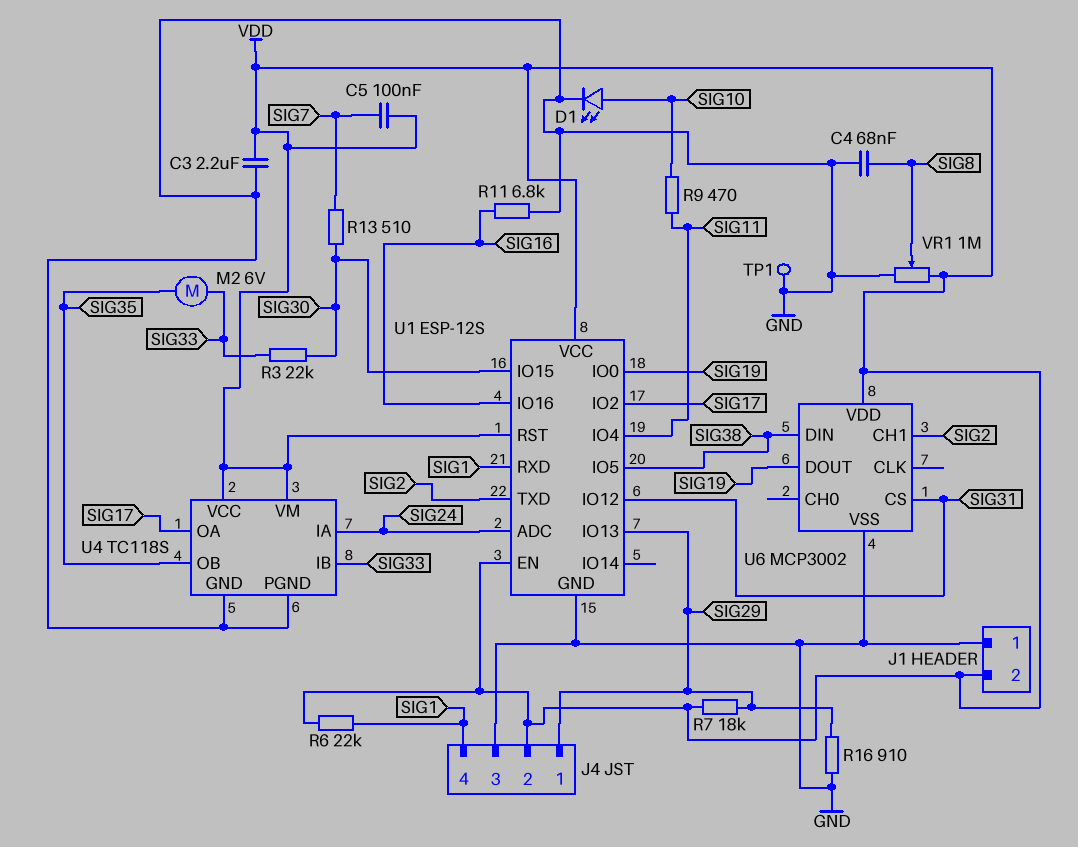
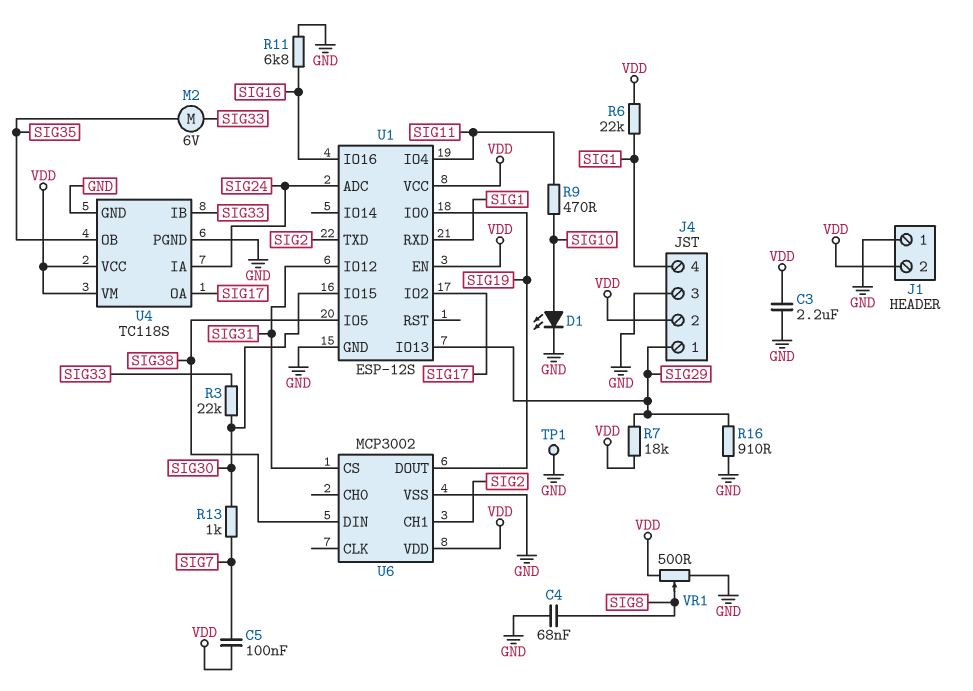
R13: 510 (SIG7, SIG30) -> 1k (SIG7, SIG30)
U1 pin RST: VDD -> none
VR1: 1M (GND, VDD, wiper SIG8) -> 500 (GND, VDD, wiper SIG8)

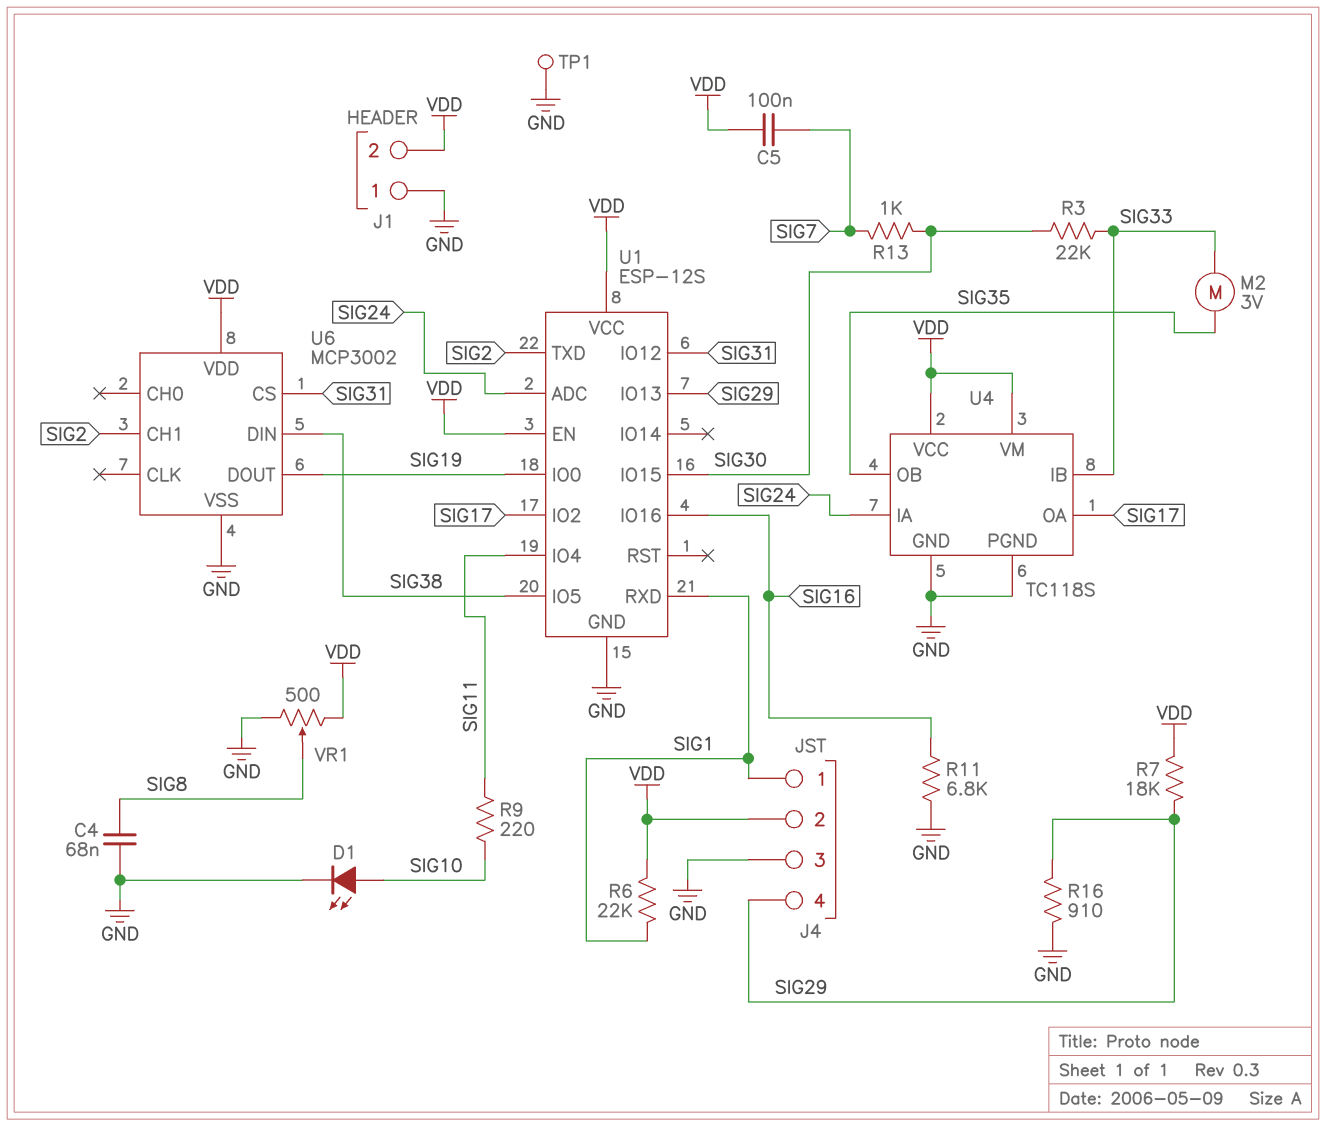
C3: 2.2uF (GND, VDD) -> none
J4 pin 1: SIG29 -> SIG1
J4 pin 4: SIG1 -> SIG29
M2: motor 6V (SIG33, SIG35) -> motor 3V (SIG33, SIG35)
R9: 470 (SIG10, SIG11) -> 220 (SIG10, SIG11)

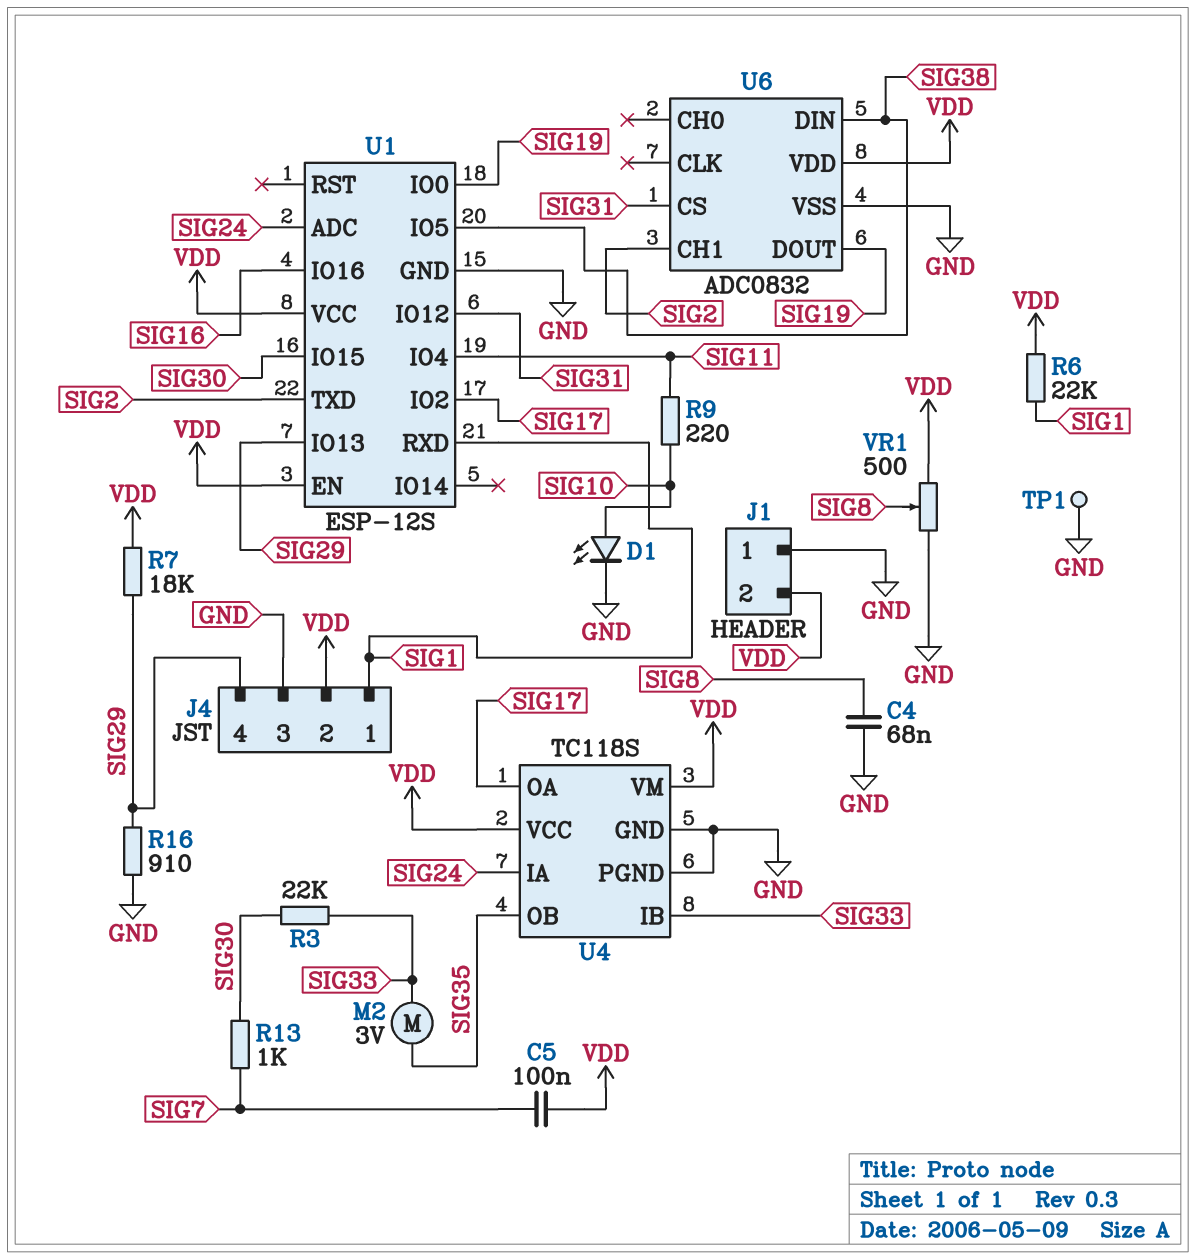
R11: 6.8k (GND, SIG16) -> none
U6: MCP3002 -> ADC0832

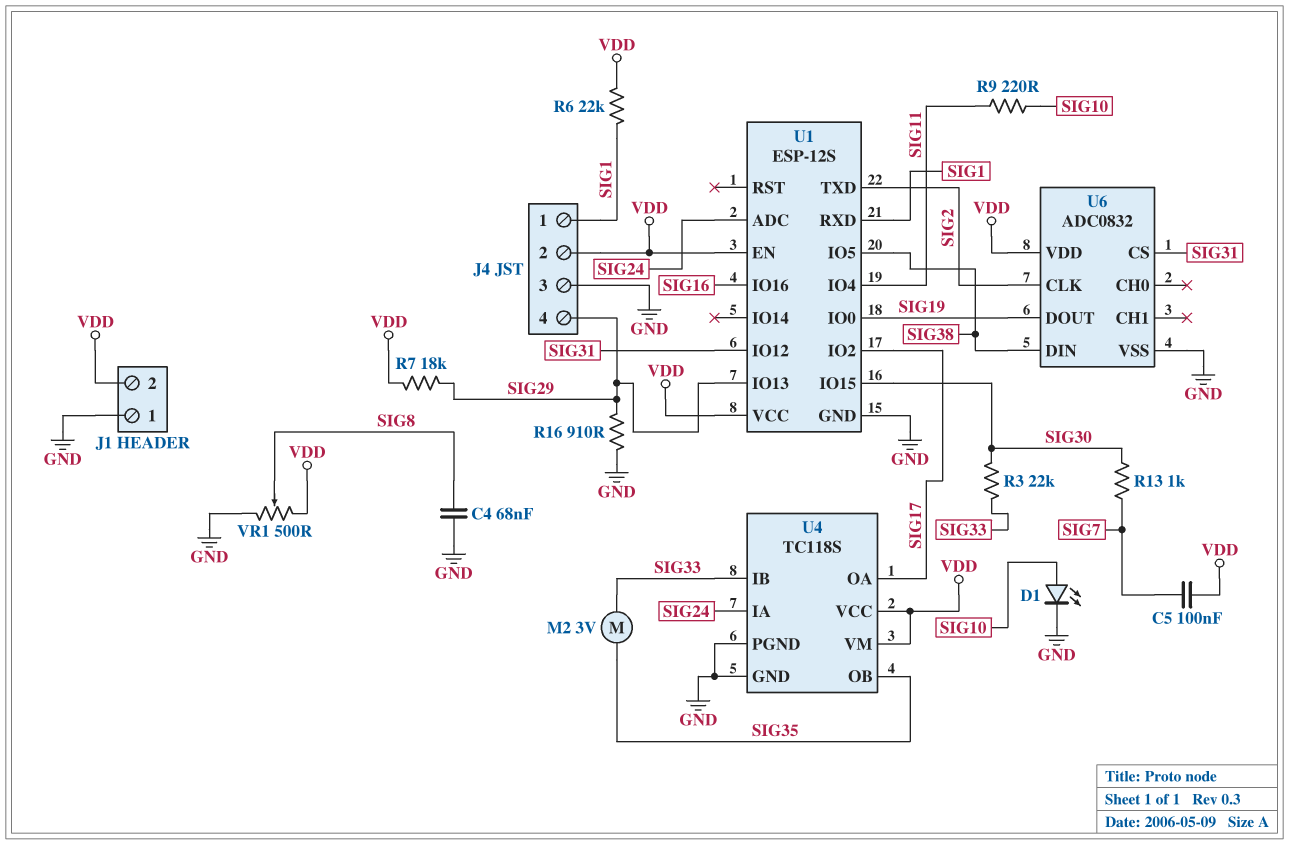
TP1: test point (GND) -> none
U6 pin CH1: SIG2 -> none
U6 pin CLK: none -> SIG2

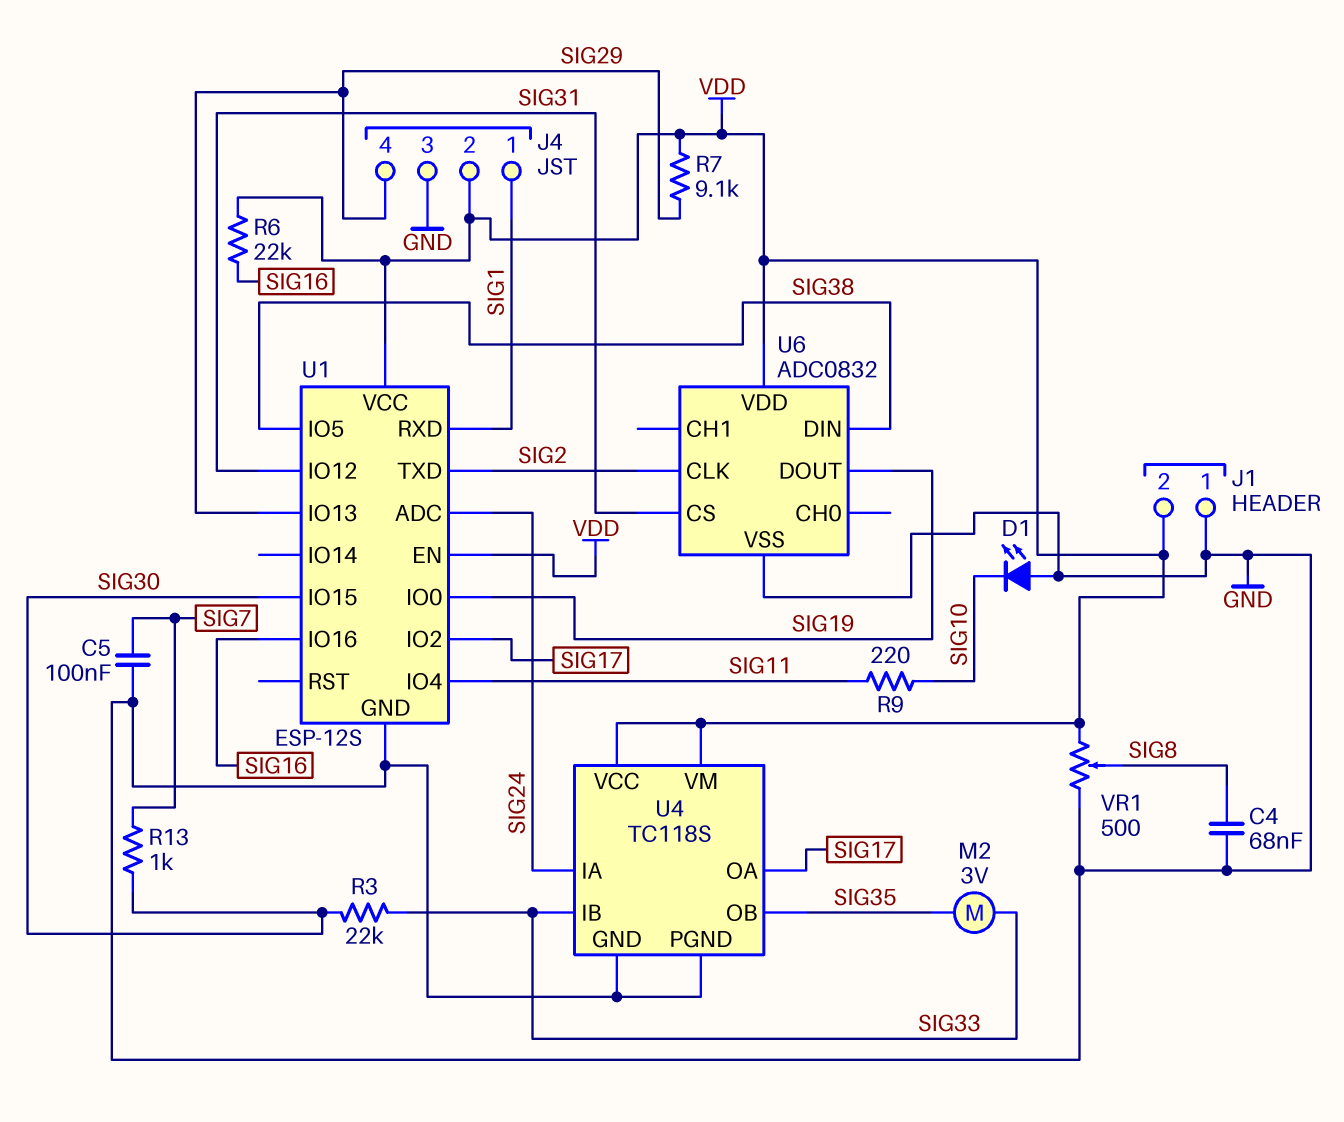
C5: 100nF (SIG7, VDD) -> 100nF (GND, SIG7)
D1: LED (A SIG10, K GND) -> LED (A GND, K SIG10)
R6: 22k (SIG1, VDD) -> 22k (SIG16, VDD)
R7: 18k (SIG29, VDD) -> 9.1k (SIG29, VDD)
R16: 910 (GND, SIG29) -> none

